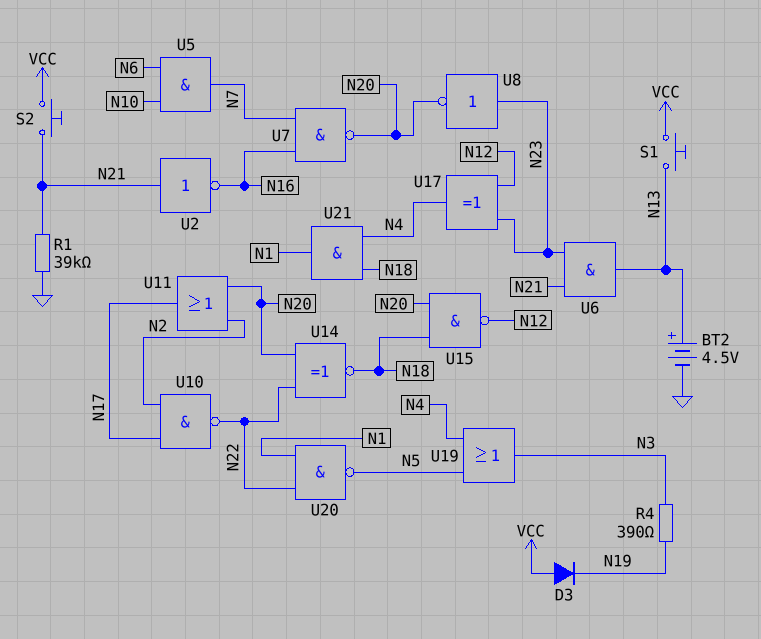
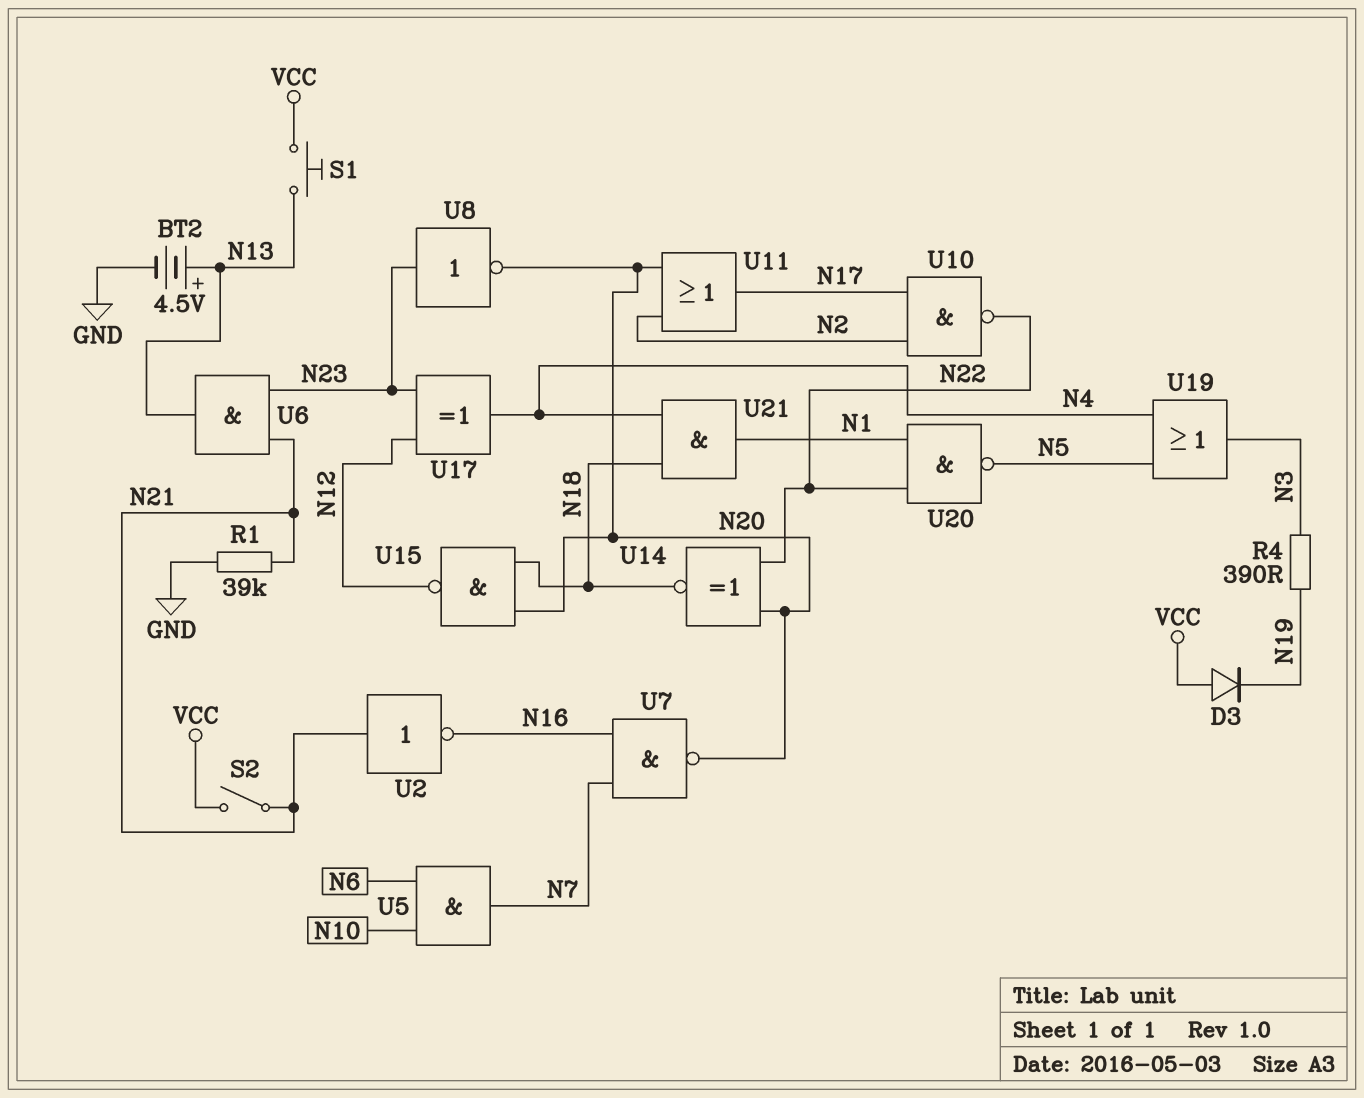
S2: button (N21, VCC) -> switch (N21, VCC)

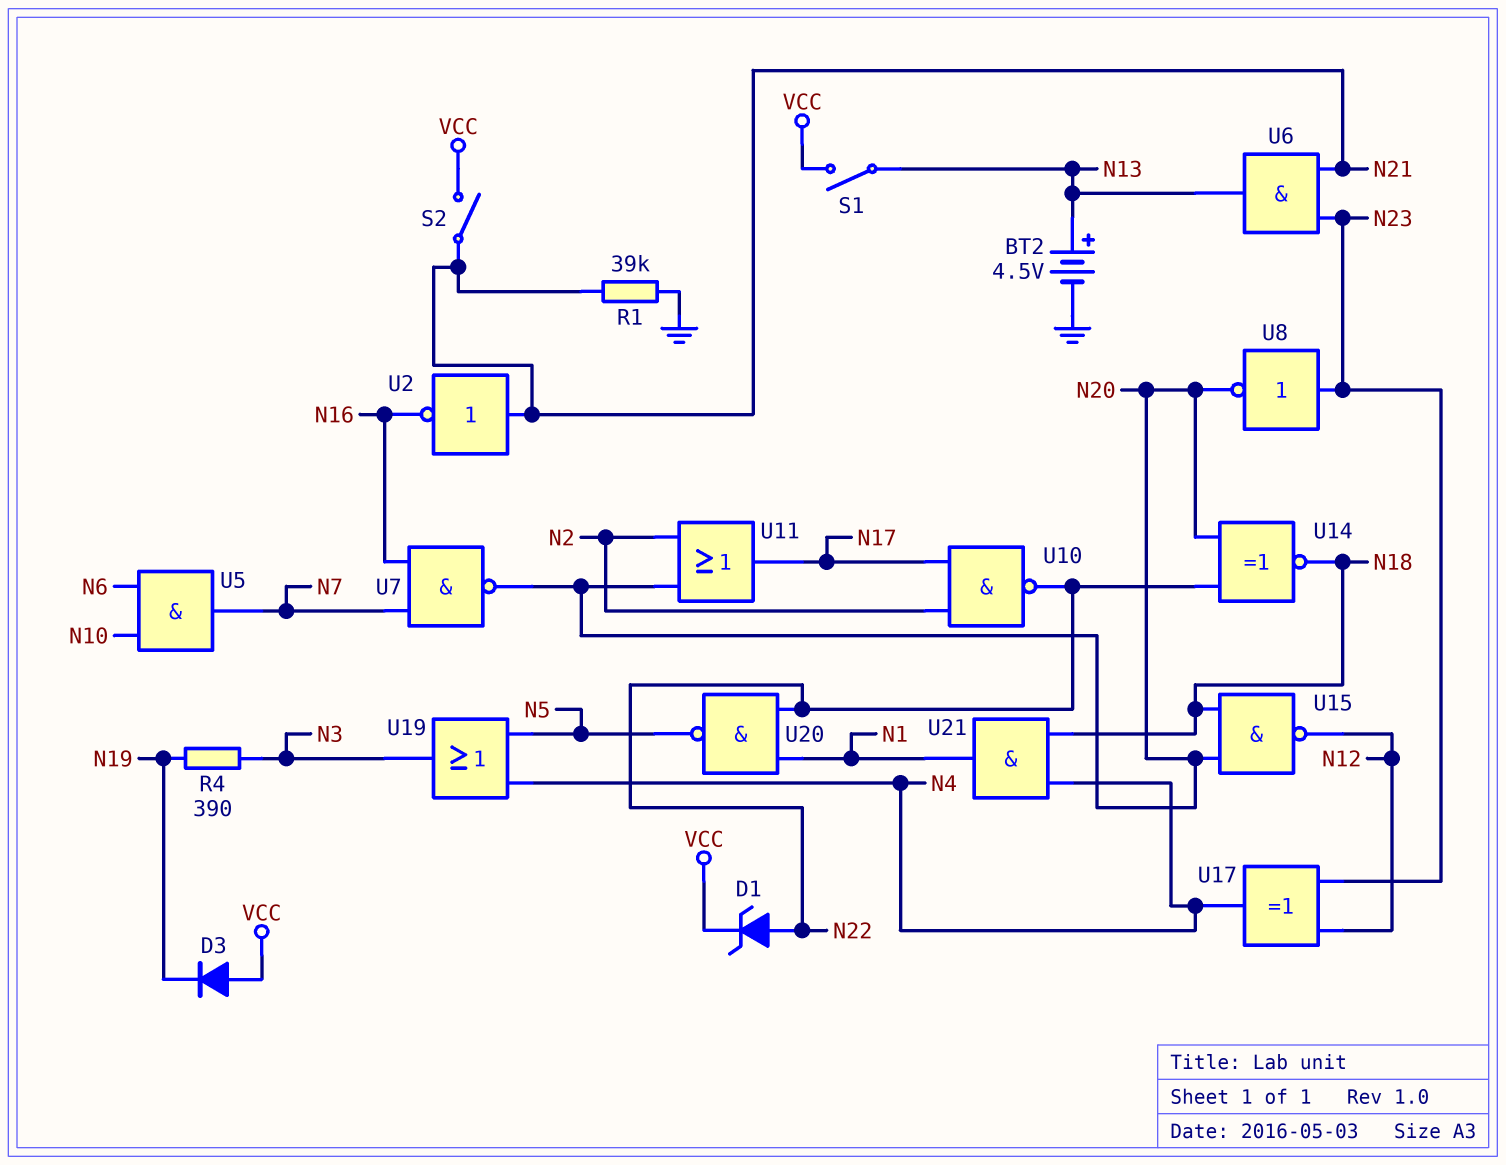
D1: none -> zener (A N22, K VCC)
S1: button (N13, VCC) -> switch (N13, VCC)

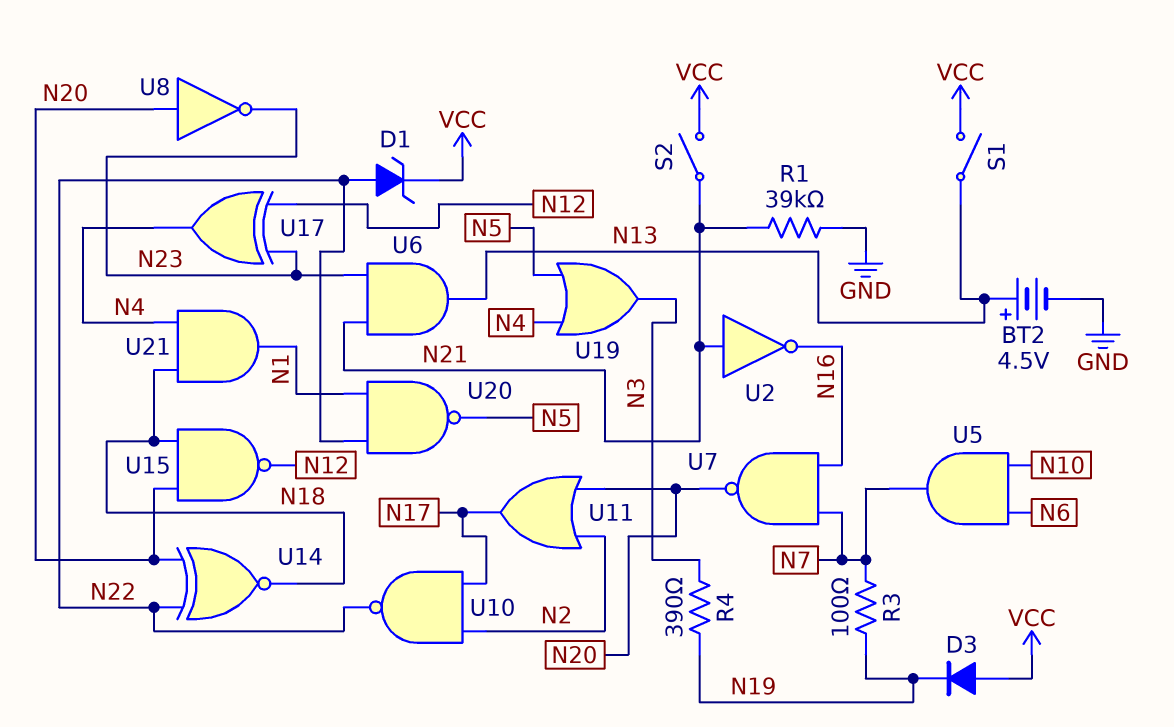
R3: none -> 100 (N7, N19)
U8: NOT (in N23, out N20) -> NOT (in N20, out N23)

